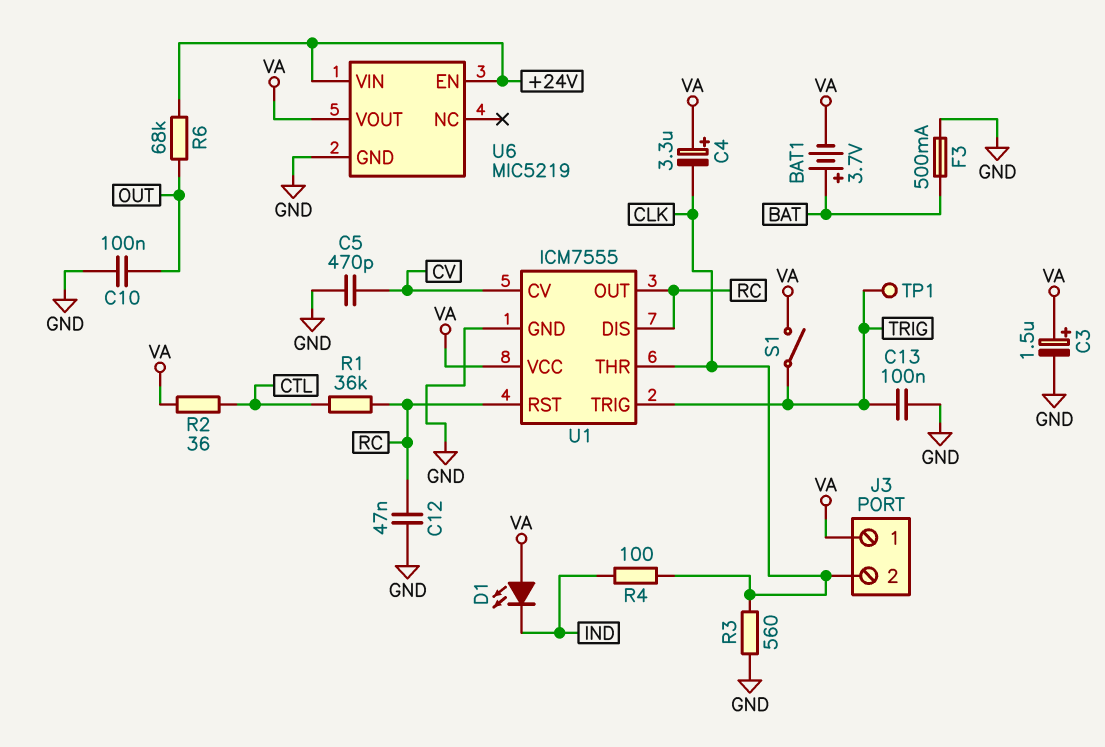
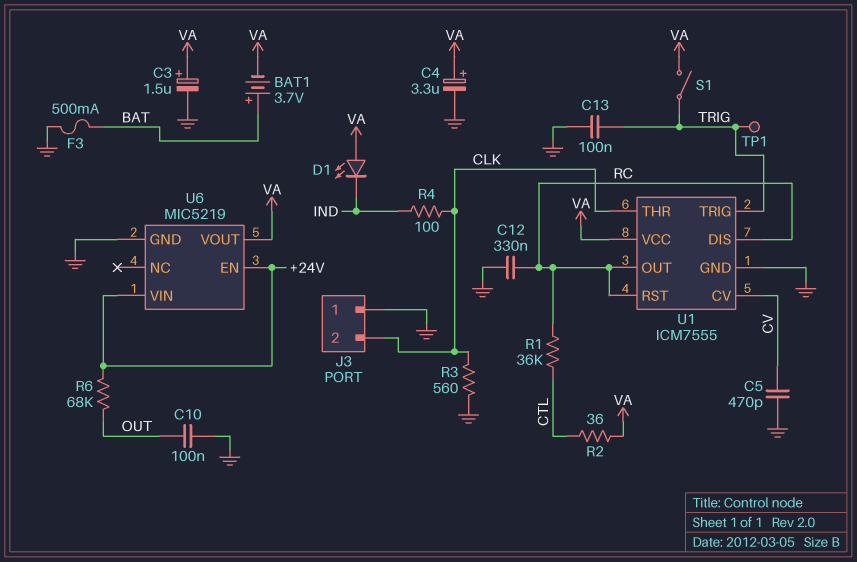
C4: 3.3uF (plus VA, minus CLK) -> 3.3uF (plus VA, minus GND)
C12: 47nF (GND, RC) -> 330nF (GND, RC)
J3 pin 1: VA -> GND

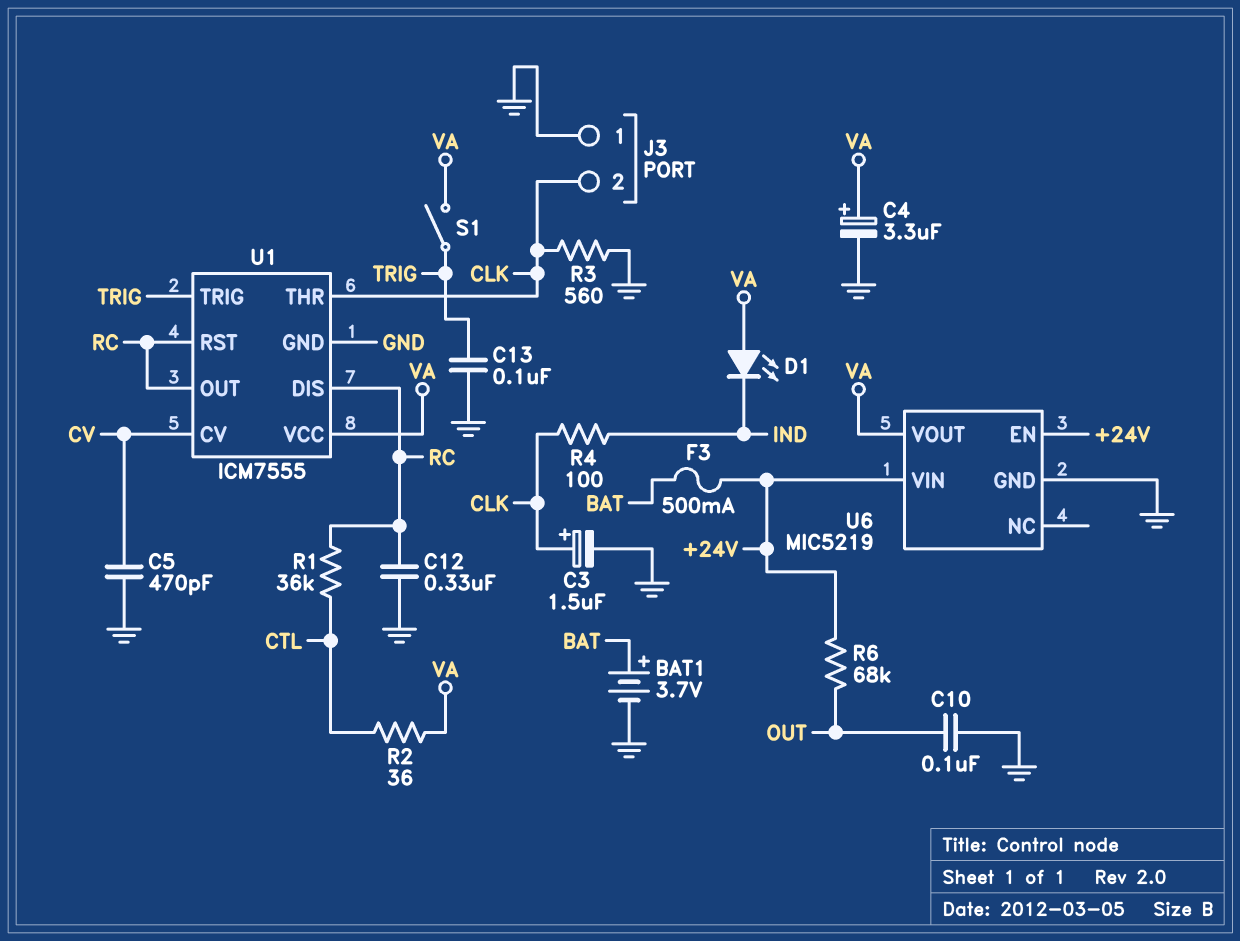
BAT1: 3.7V (plus BAT, minus VA) -> 3.7V (plus BAT, minus GND)
C3: 1.5uF (plus VA, minus GND) -> 1.5uF (plus CLK, minus GND)
F3: 500mA (BAT, GND) -> 500mA (+24V, BAT)
TP1: test point (TRIG) -> none

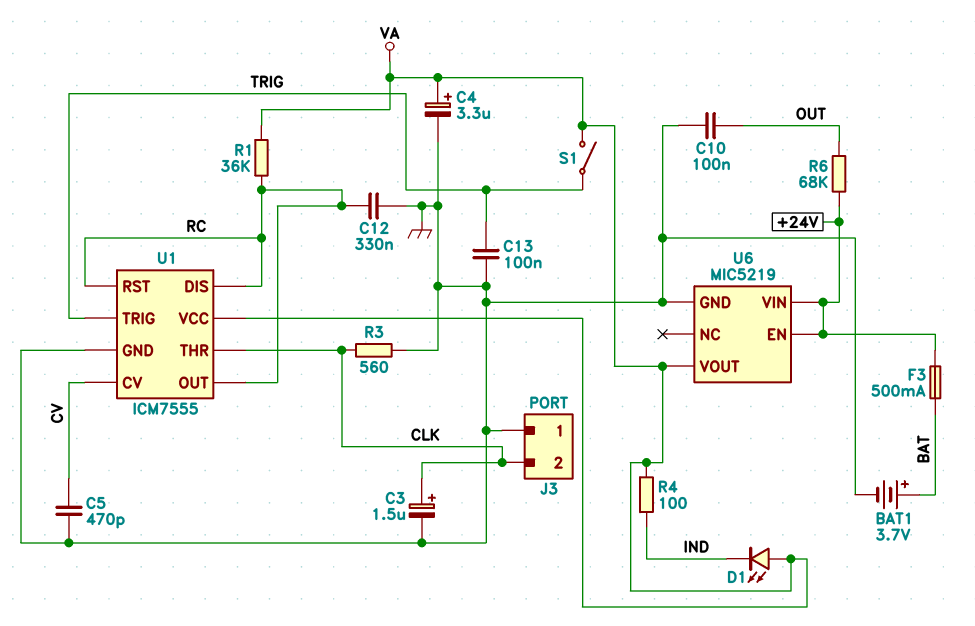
R1: 36k (CTL, RC) -> 36k (RC, VA)
R2: 36 (CTL, VA) -> none
R4: 100 (CLK, IND) -> 100 (IND, VA)

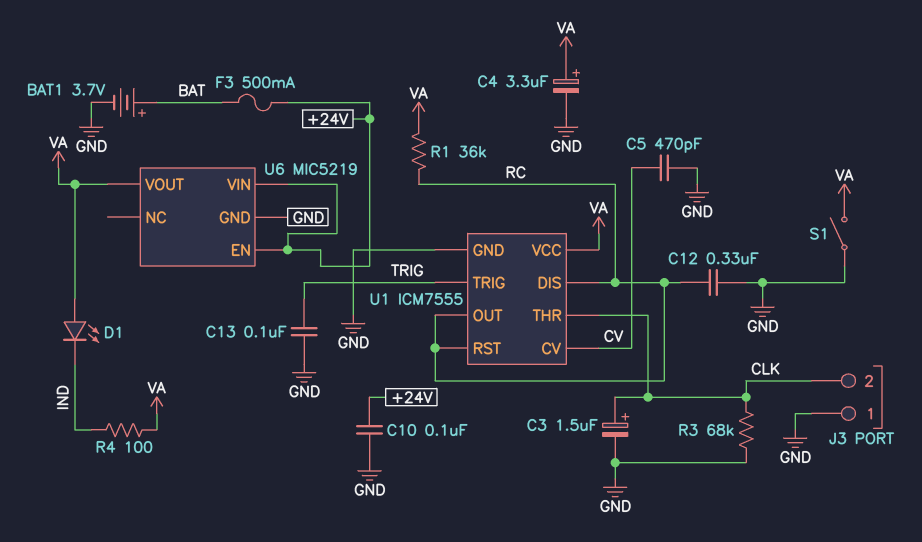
C10: 100nF (GND, OUT) -> 100nF (+24V, GND)
R3: 560 (CLK, GND) -> 68k (CLK, GND)
R6: 68k (+24V, OUT) -> none
S1: switch (TRIG, VA) -> switch (GND, VA)

